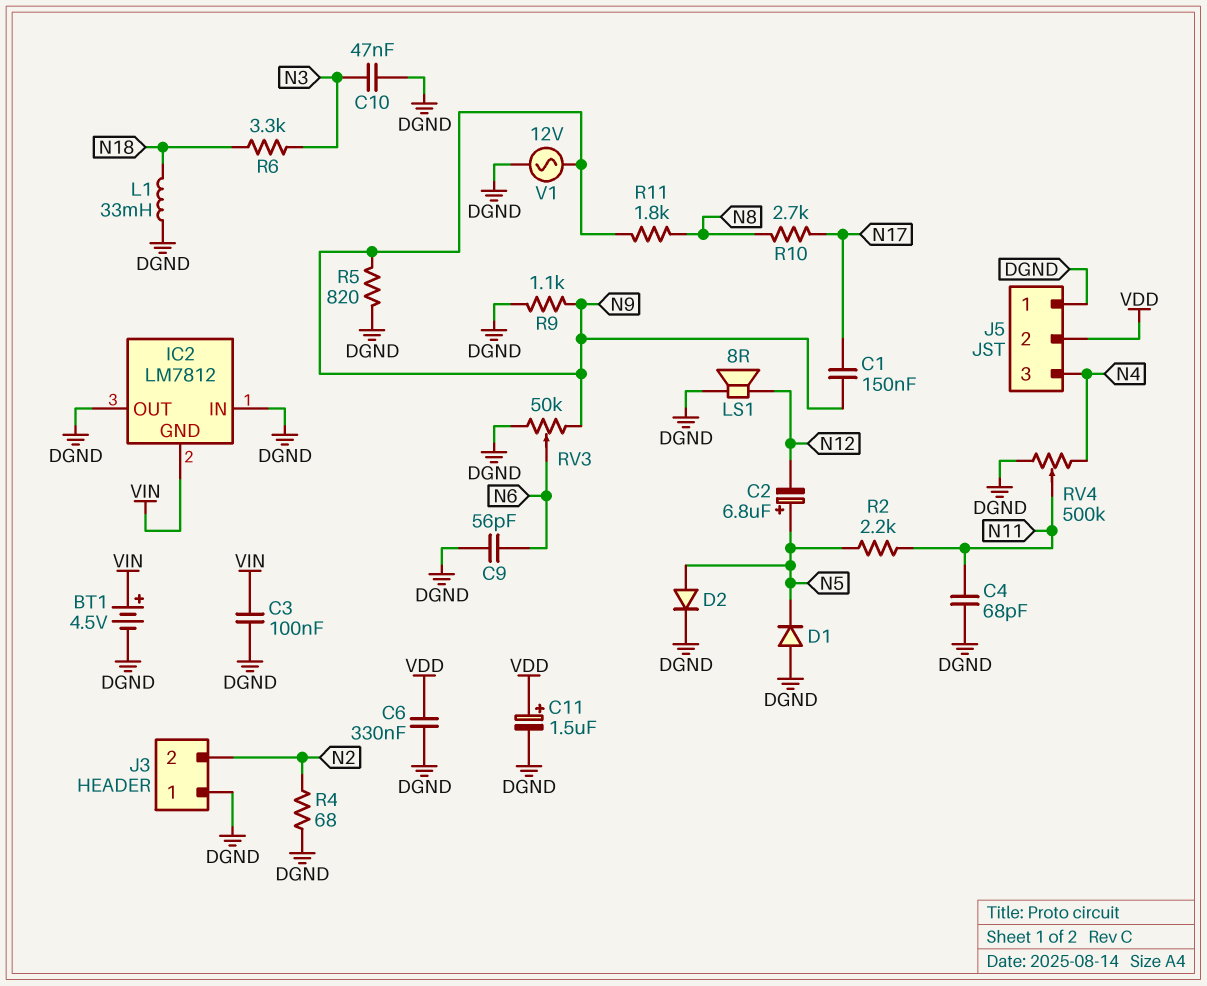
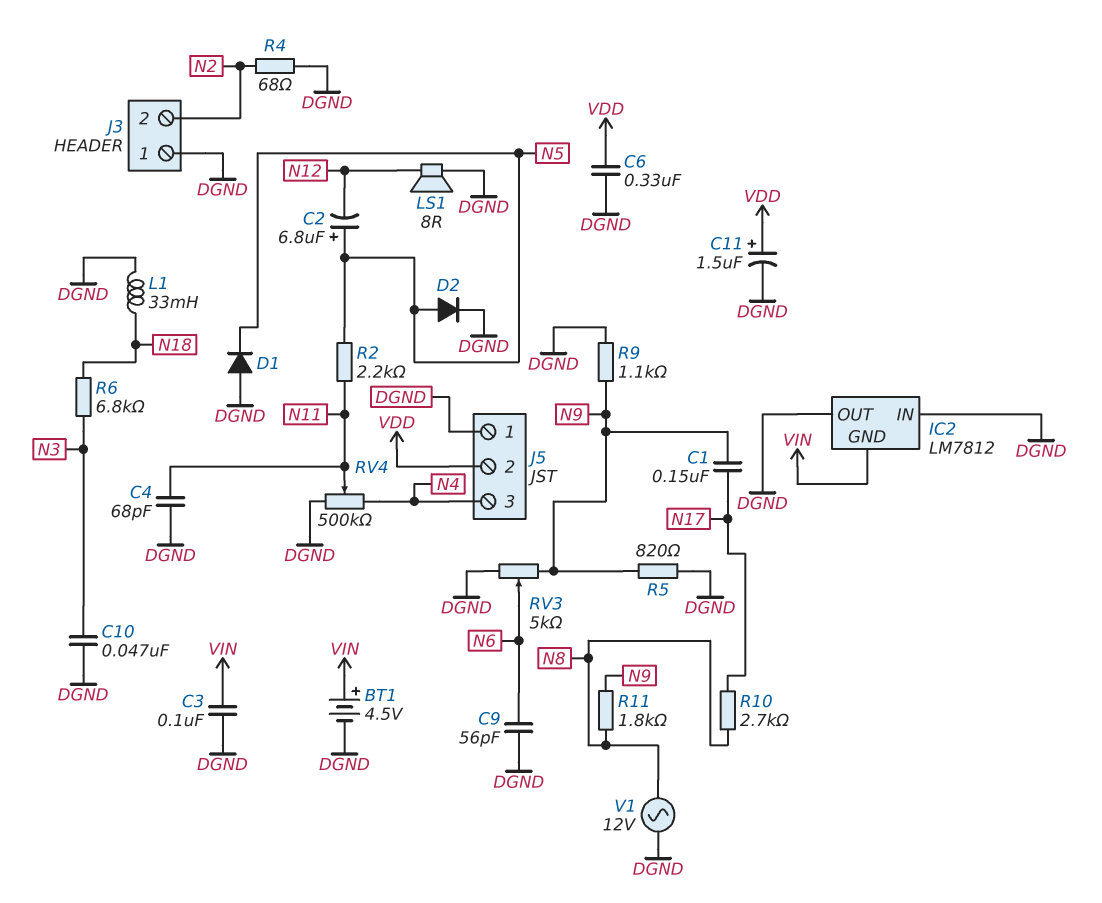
R6: 3.3k (N3, N18) -> 6.8k (N3, N18)
RV3: 50k (DGND, N9, wiper N6) -> 5k (DGND, N9, wiper N6)
V1: AC 12V (DGND, N9) -> AC 12V (DGND, N8)

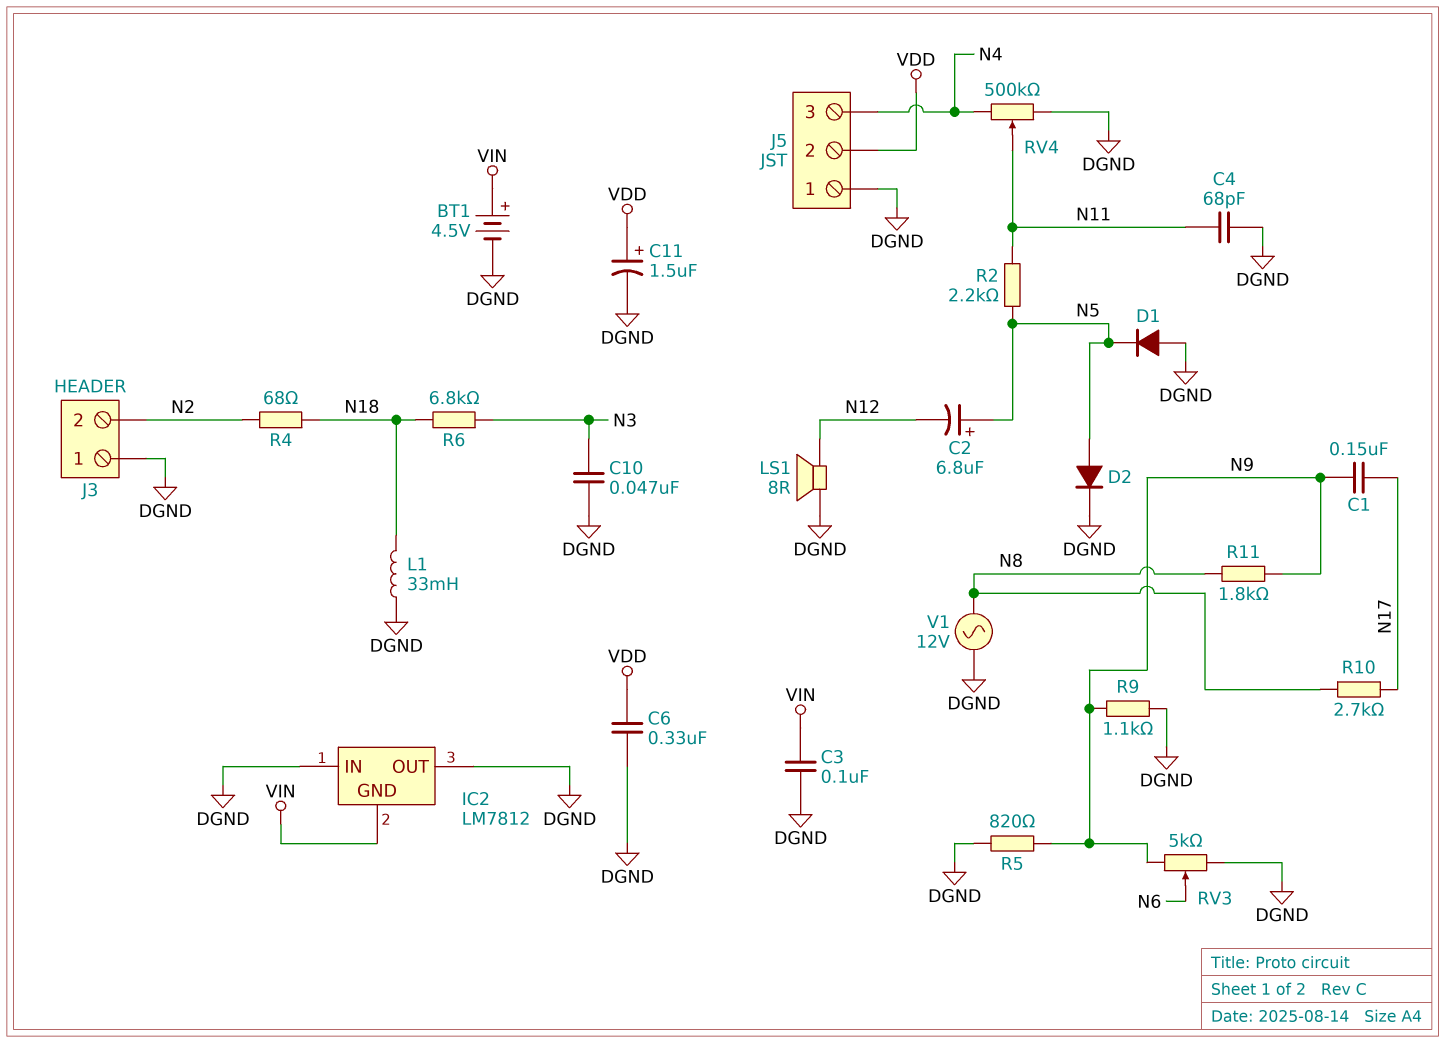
C9: 56pF (DGND, N6) -> none
R4: 68 (DGND, N2) -> 68 (N2, N18)

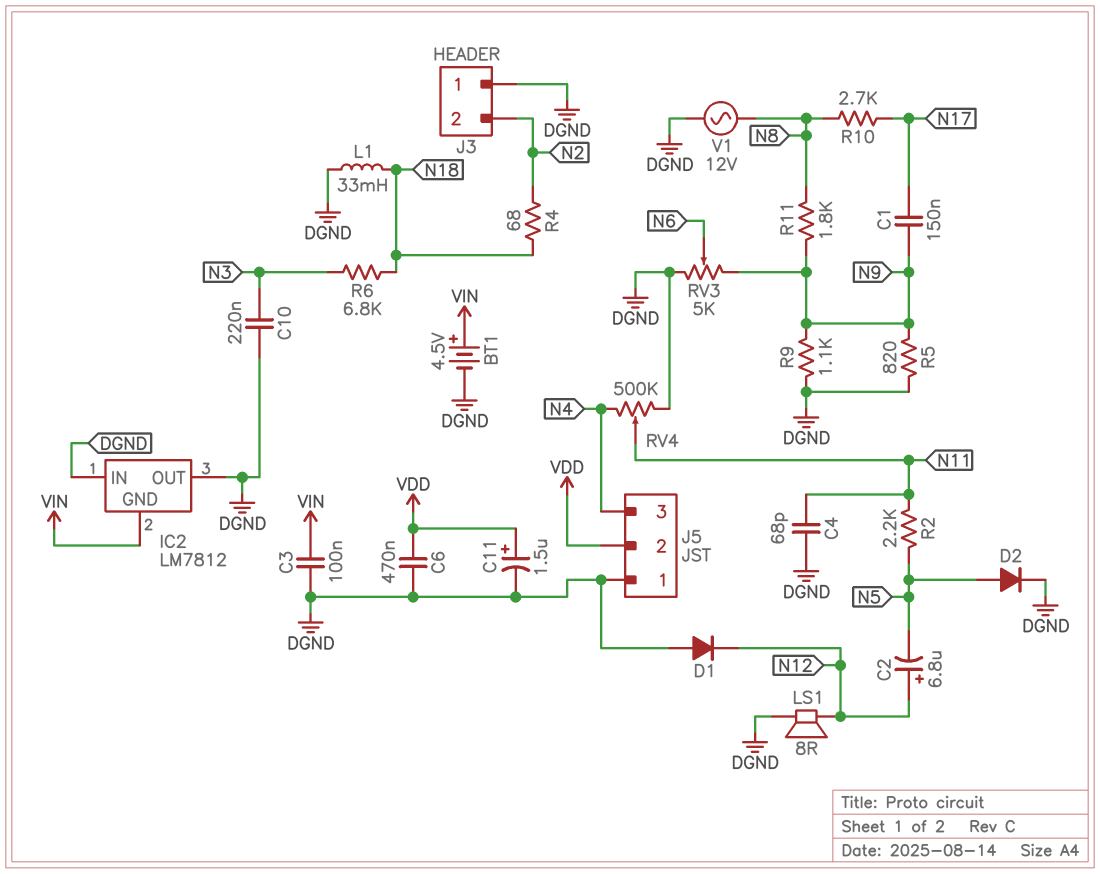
C2: 6.8uF (plus N5, minus N12) -> 6.8uF (plus N12, minus N5)
C6: 330nF (DGND, VDD) -> 470nF (DGND, VDD)
C10: 47nF (DGND, N3) -> 220nF (DGND, N3)
D1: diode (A DGND, K N5) -> diode (A DGND, K N12)

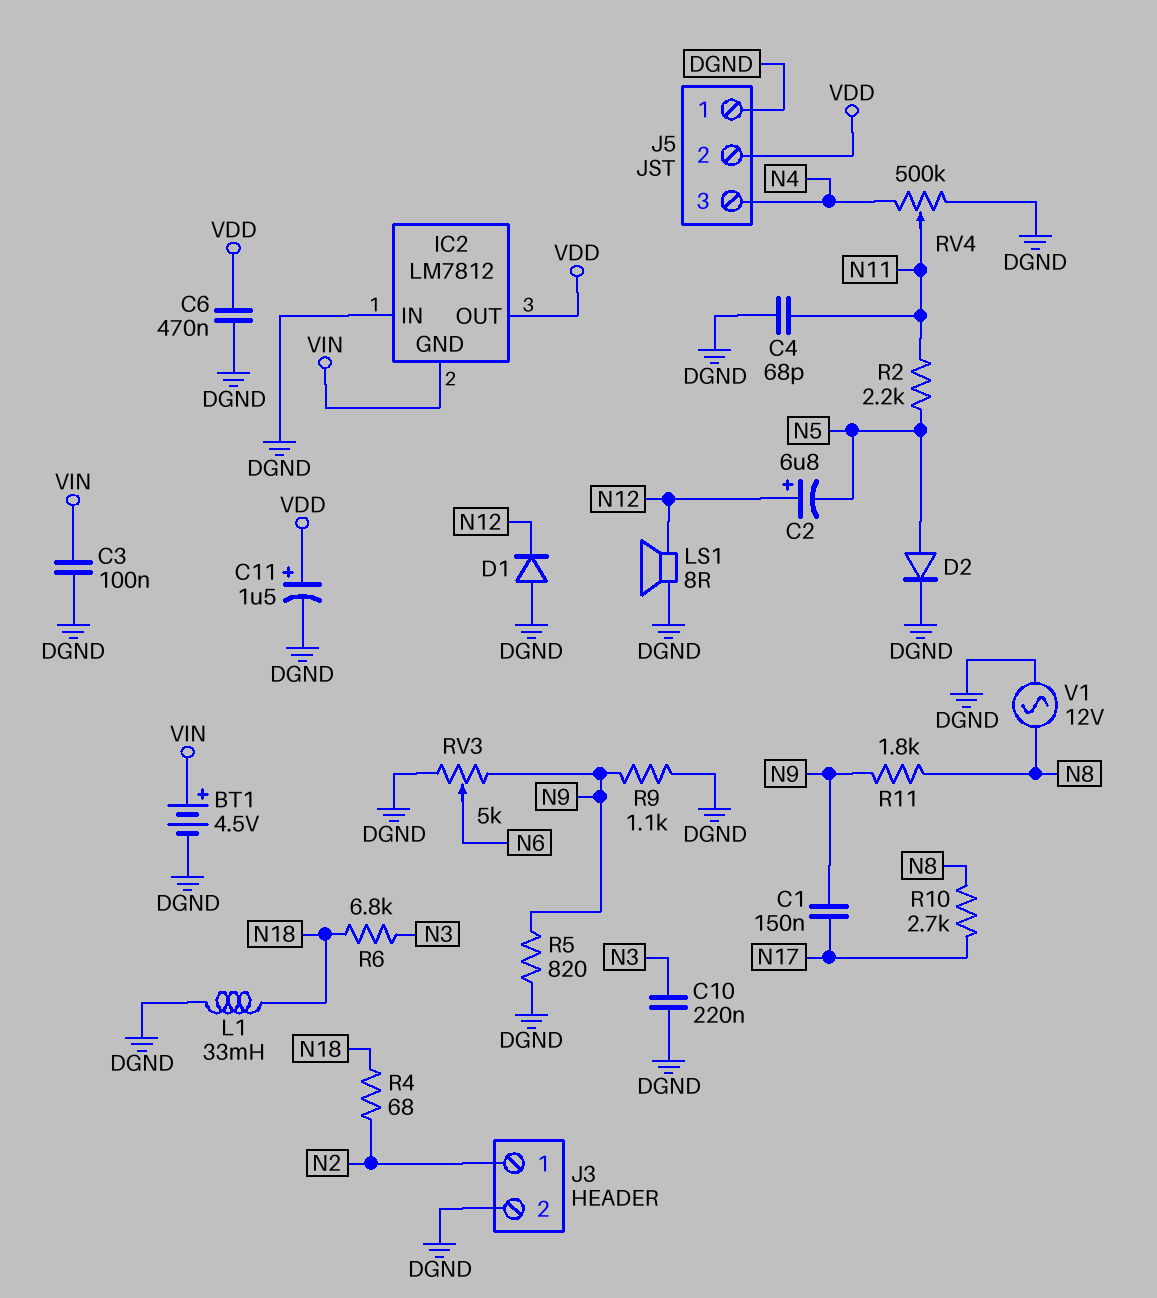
IC2 pin OUT: DGND -> VDD
J3 pin 1: DGND -> N2
J3 pin 2: N2 -> DGND

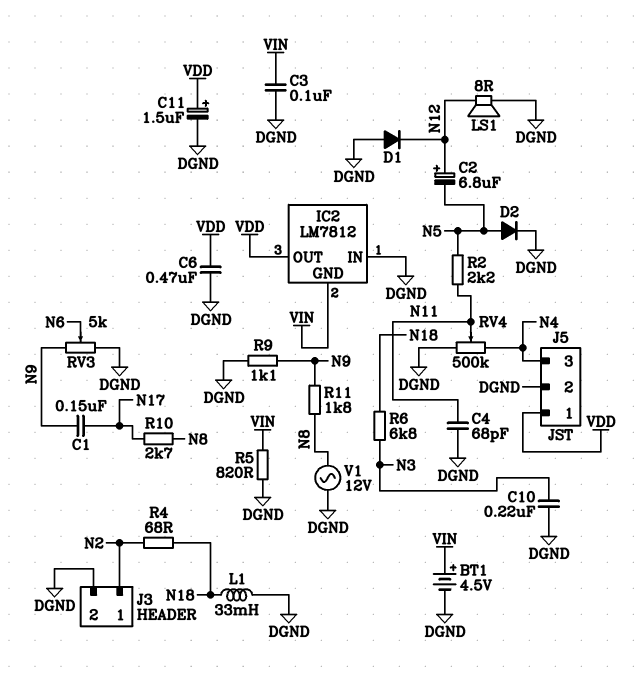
J5 pin 1: DGND -> VDD
J5 pin 2: VDD -> DGND
R5: 820 (DGND, N9) -> 820 (DGND, VIN)

